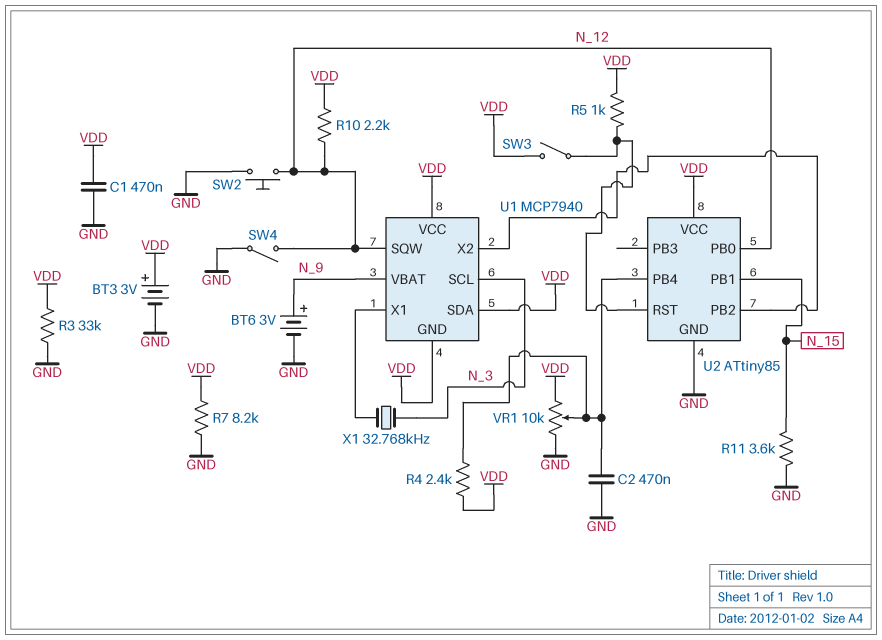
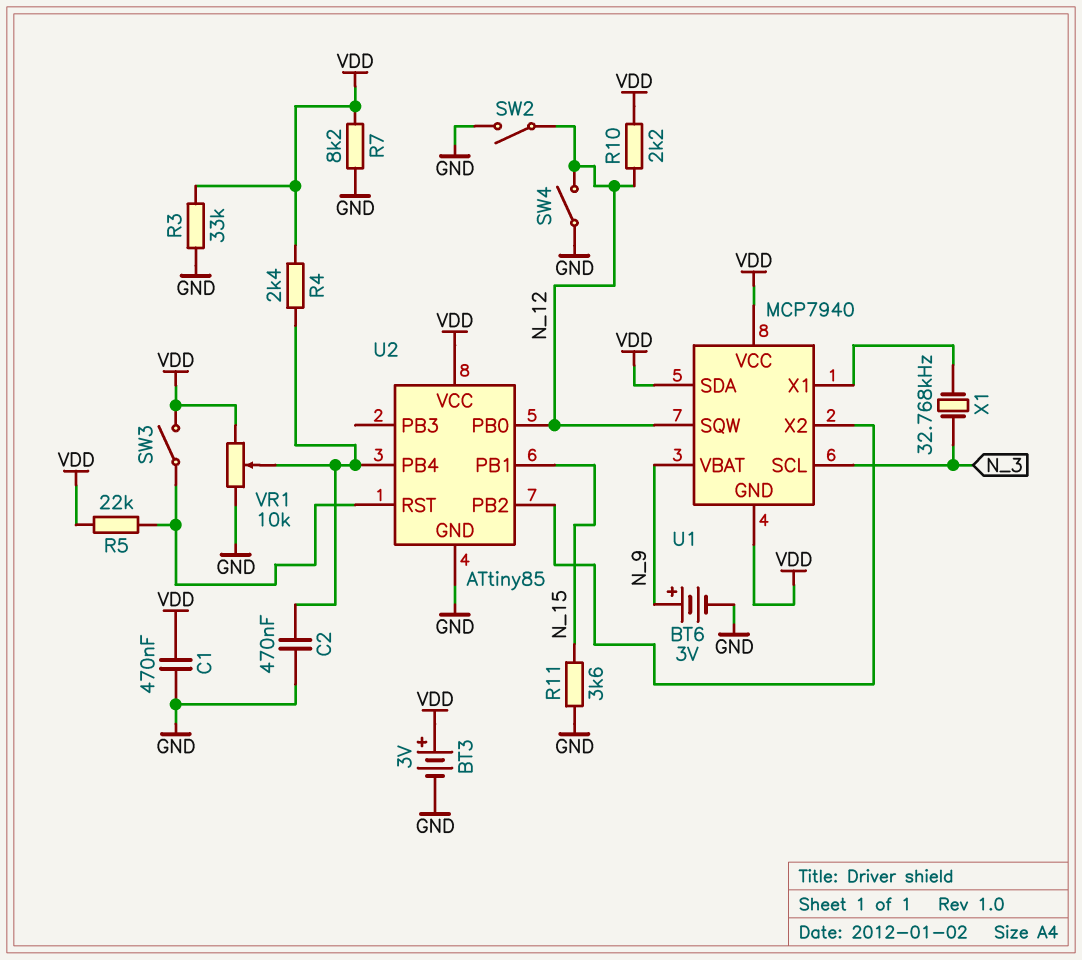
R5: 1k (U2/RST, VDD) -> 22k (U2/RST, VDD)
SW2: button (GND, N_12) -> switch (GND, N_12)

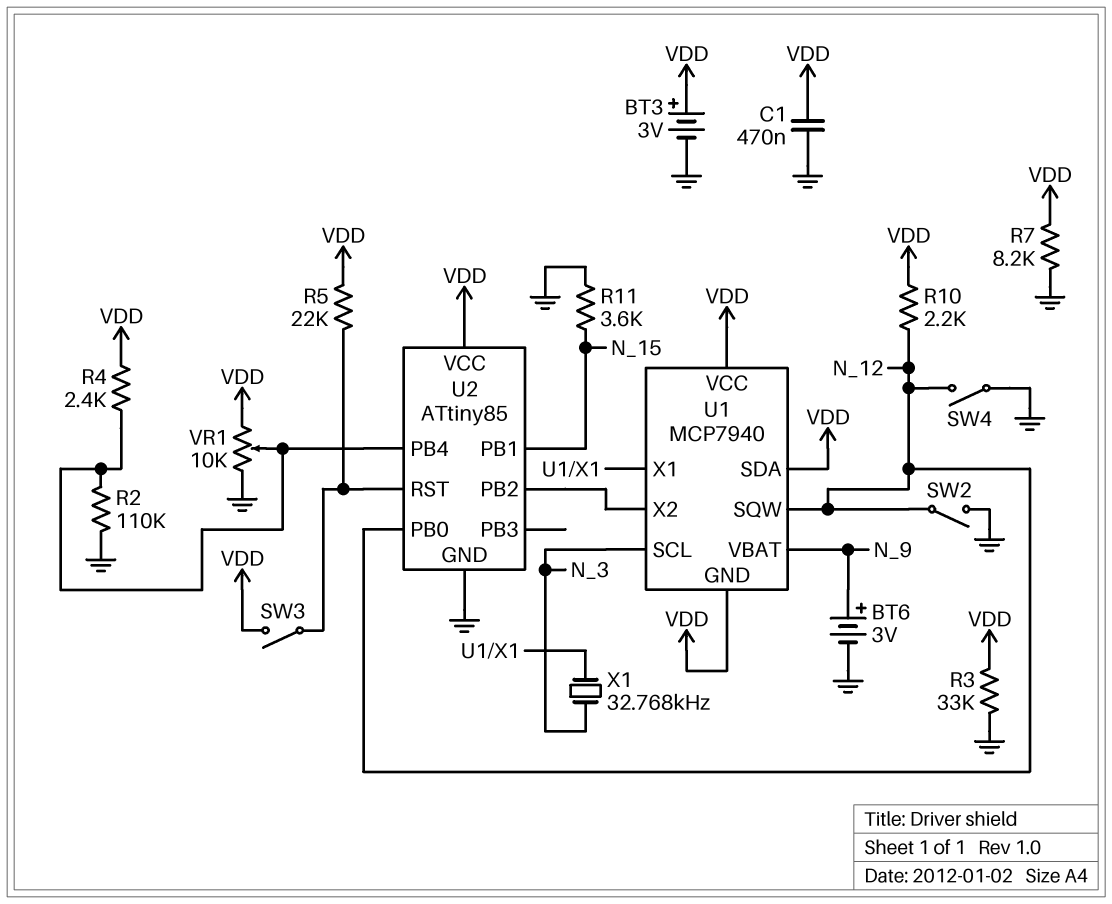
C2: 470nF (GND, U2/PB4) -> none
R2: none -> 110k (GND, U2/PB4)

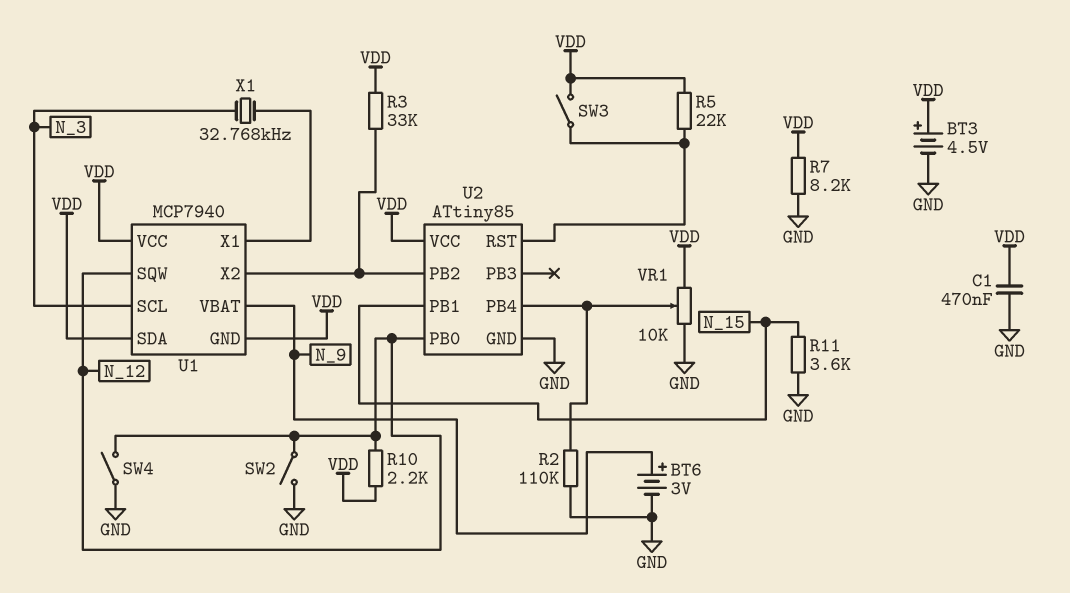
BT3: 3V (plus VDD, minus GND) -> 4.5V (plus VDD, minus GND)
R3: 33k (GND, VDD) -> 33k (U1/X2, VDD)
R4: 2.4k (U2/PB4, VDD) -> none

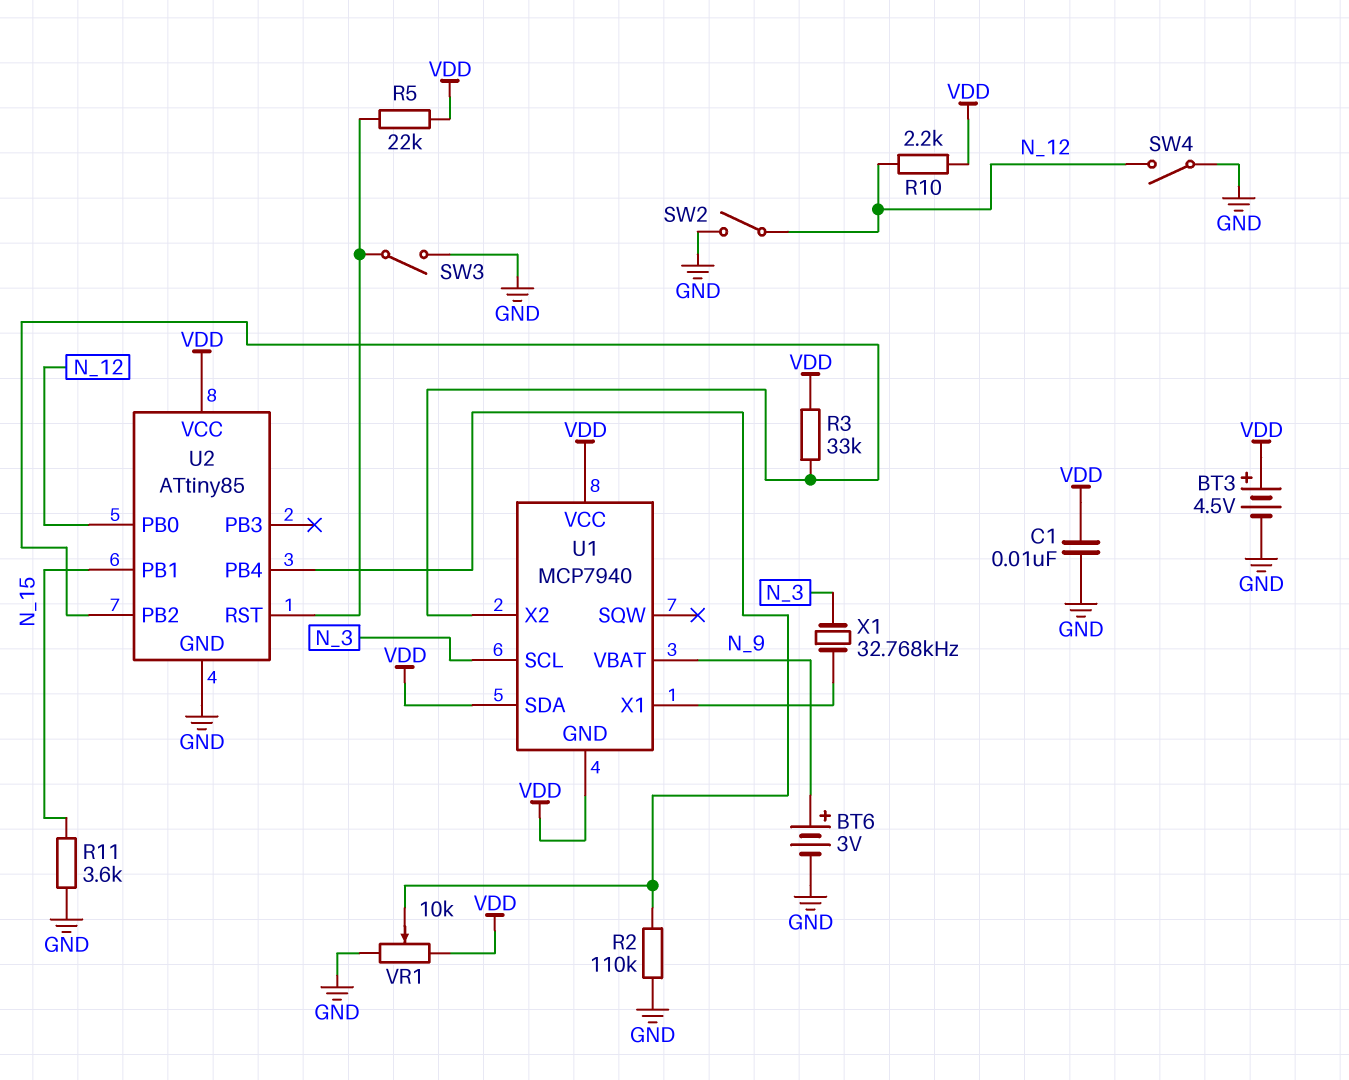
C1: 470nF (GND, VDD) -> 10nF (GND, VDD)
R7: 8.2k (GND, VDD) -> none
SW3: switch (U2/RST, VDD) -> switch (GND, U2/RST)
U1 pin SQW: N_12 -> none

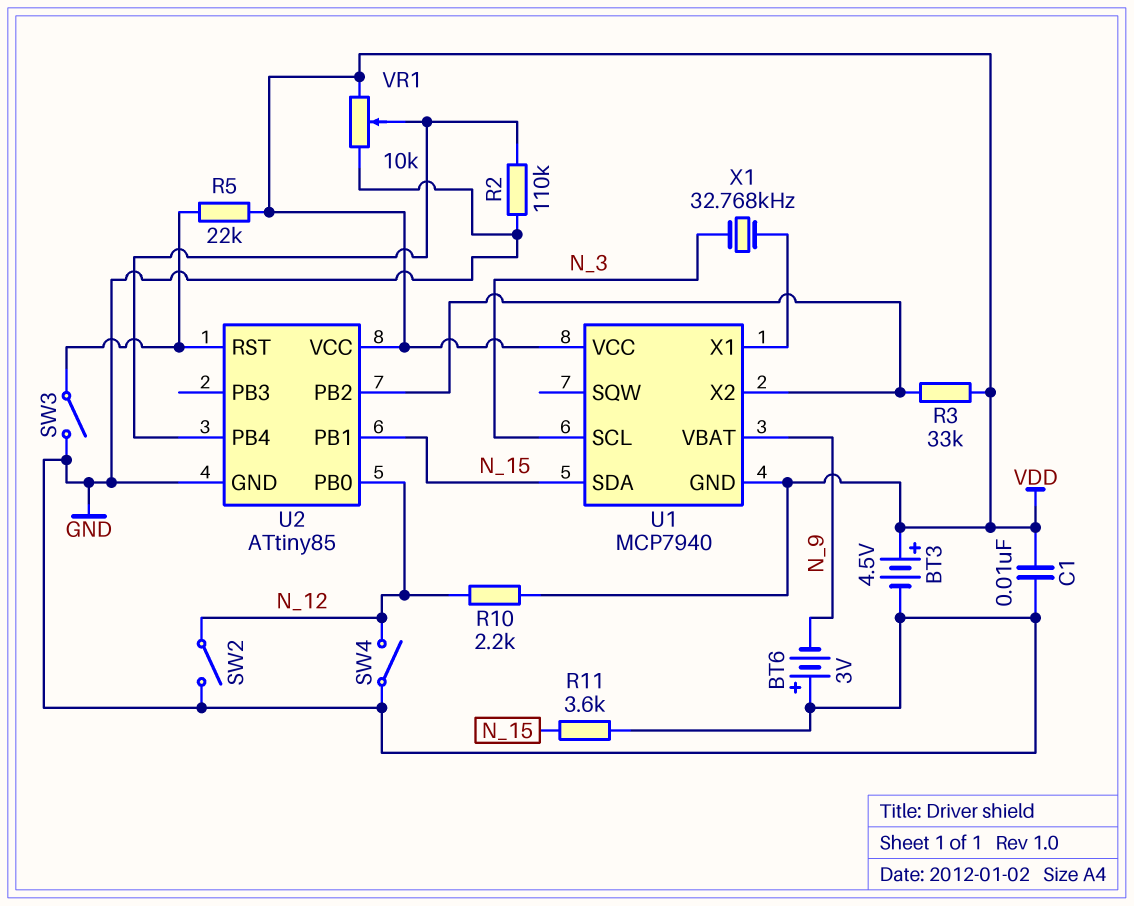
BT6: 3V (plus N_9, minus GND) -> 3V (plus GND, minus N_9)
U1 pin SDA: VDD -> N_15

